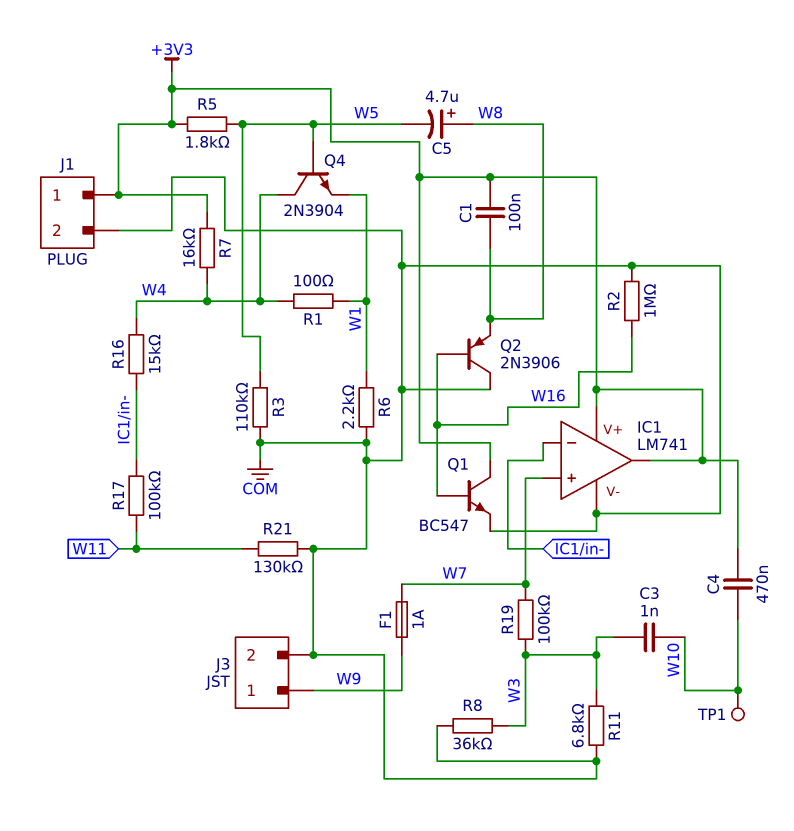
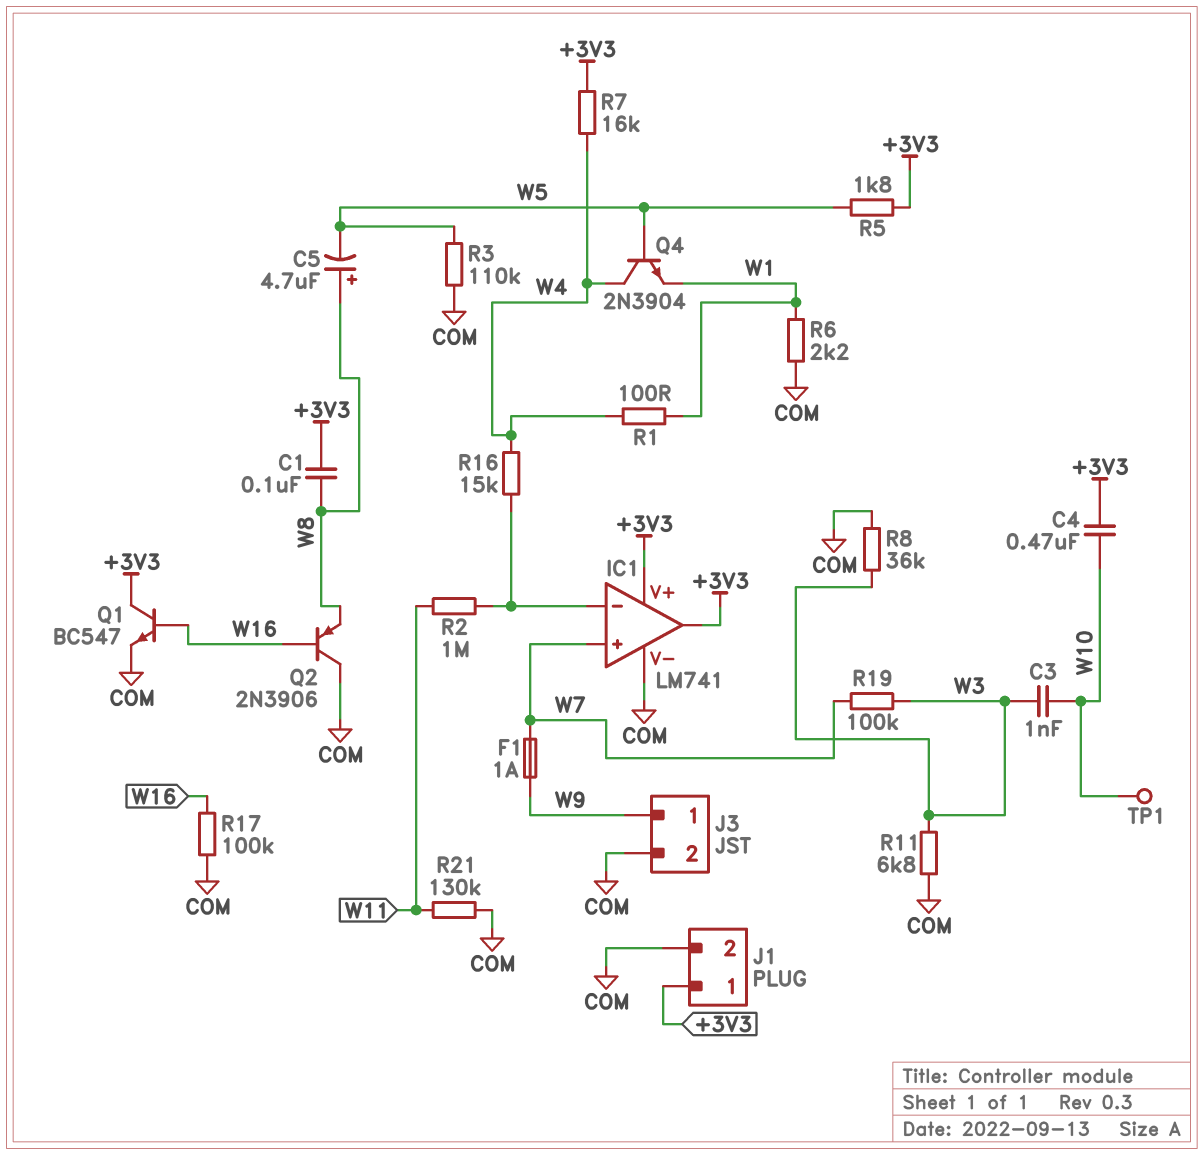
R2: 1M (COM, W16) -> 1M (IC1/in-, W11)
R17: 100k (IC1/in-, W11) -> 100k (COM, W16)

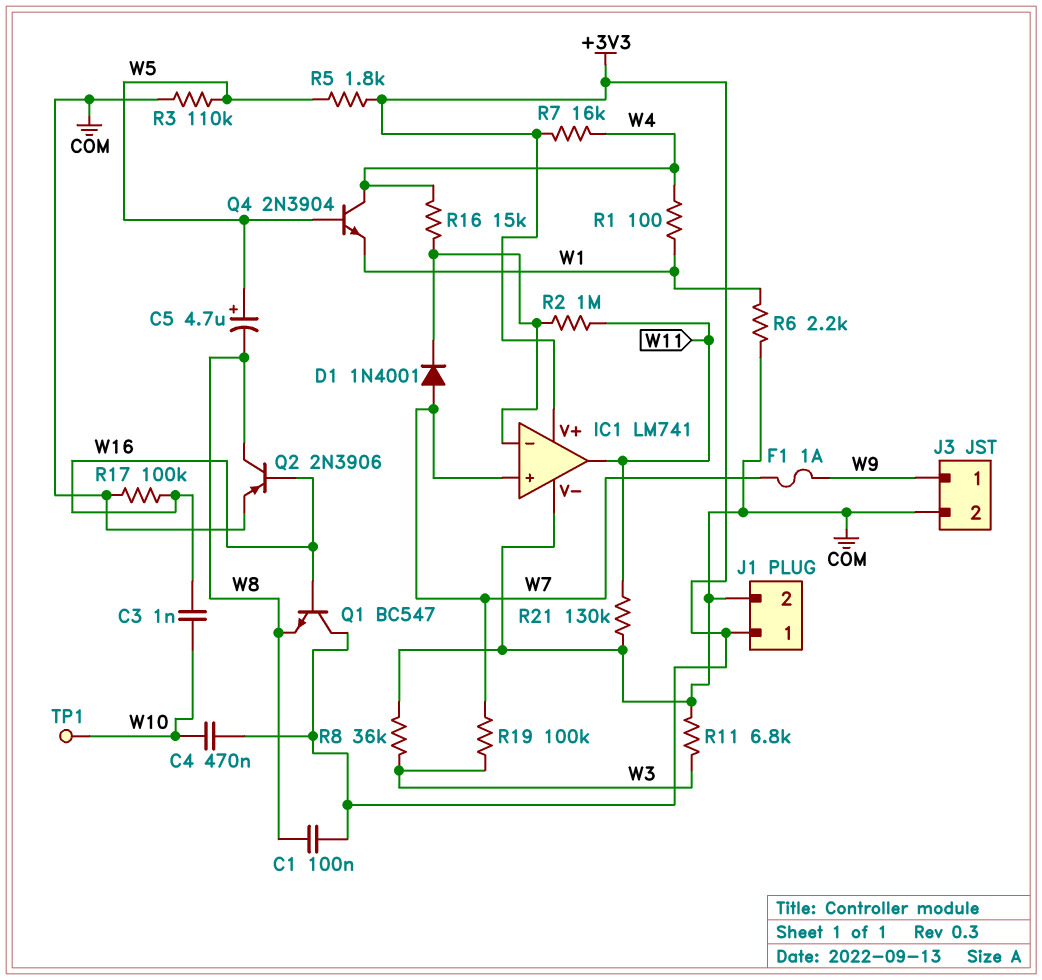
C3: 1nF (W3, W10) -> 1nF (W10, W16)
C5: 4.7uF (plus W8, minus W5) -> 4.7uF (plus W5, minus W8)
D1: none -> diode 1N4001 (A W7, K IC1/in-)
IC1 pin out: +3V3 -> W11
Q1: NPN BC547 (B W16, C +3V3, E COM) -> NPN BC547 (B W16, C +3V3, E W8)
Q2: PNP 2N3906 (B W16, C COM, E W8) -> PNP 2N3906 (B W16, C W8, E COM)

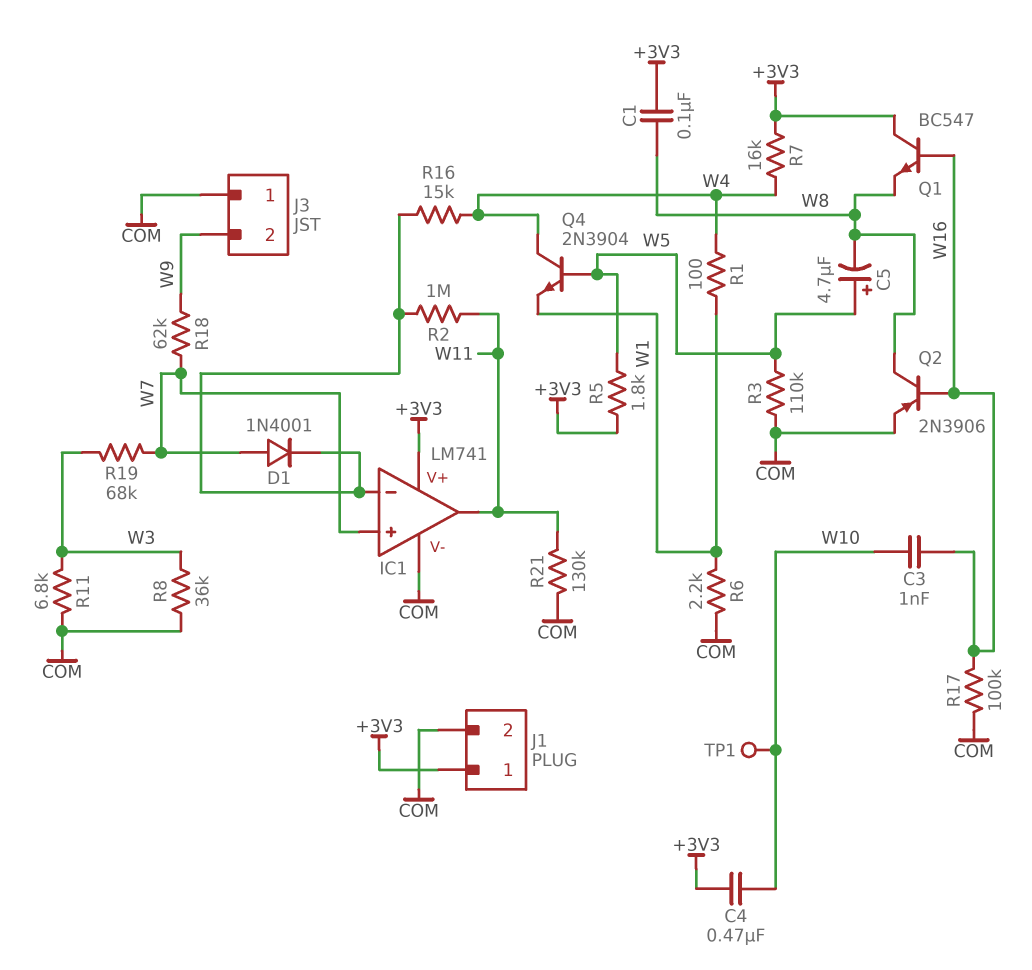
F1: 1A (W7, W9) -> none
J3 pin 1: W9 -> COM
J3 pin 2: COM -> W9
R18: none -> 62k (W7, W9)
R19: 100k (W3, W7) -> 68k (W3, W7)

